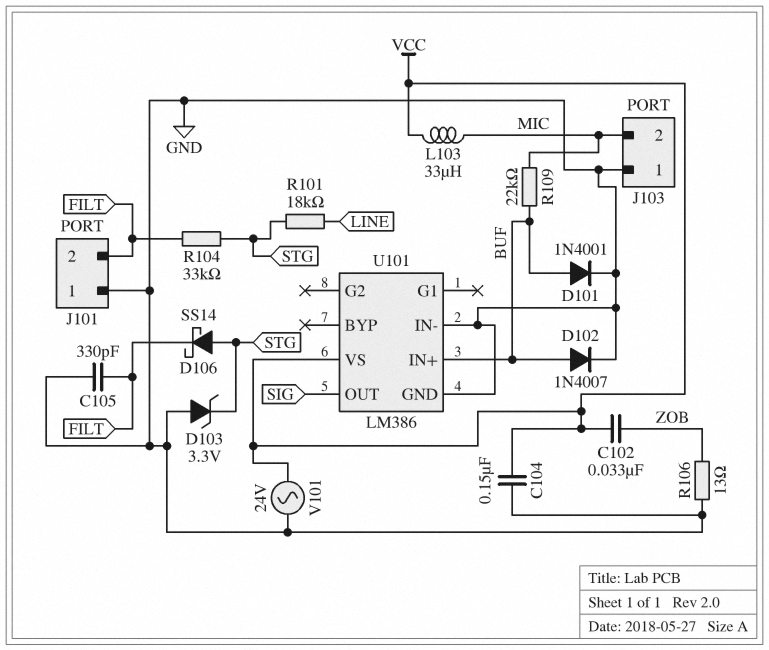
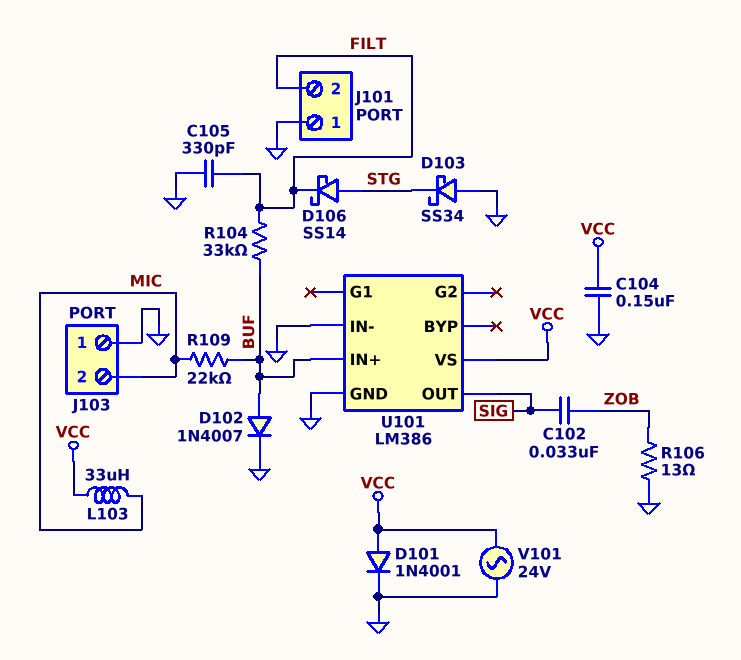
C102: 33nF (VCC, ZOB) -> 33nF (SIG, ZOB)
D101: diode 1N4001 (A BUF, K GND) -> diode 1N4001 (A VCC, K GND)
D103: zener 3.3V (A GND, K STG) -> schottky SS34 (A GND, K STG)
R101: 18k (LINE, STG) -> none
R104: 33k (FILT, STG) -> 33k (BUF, FILT)

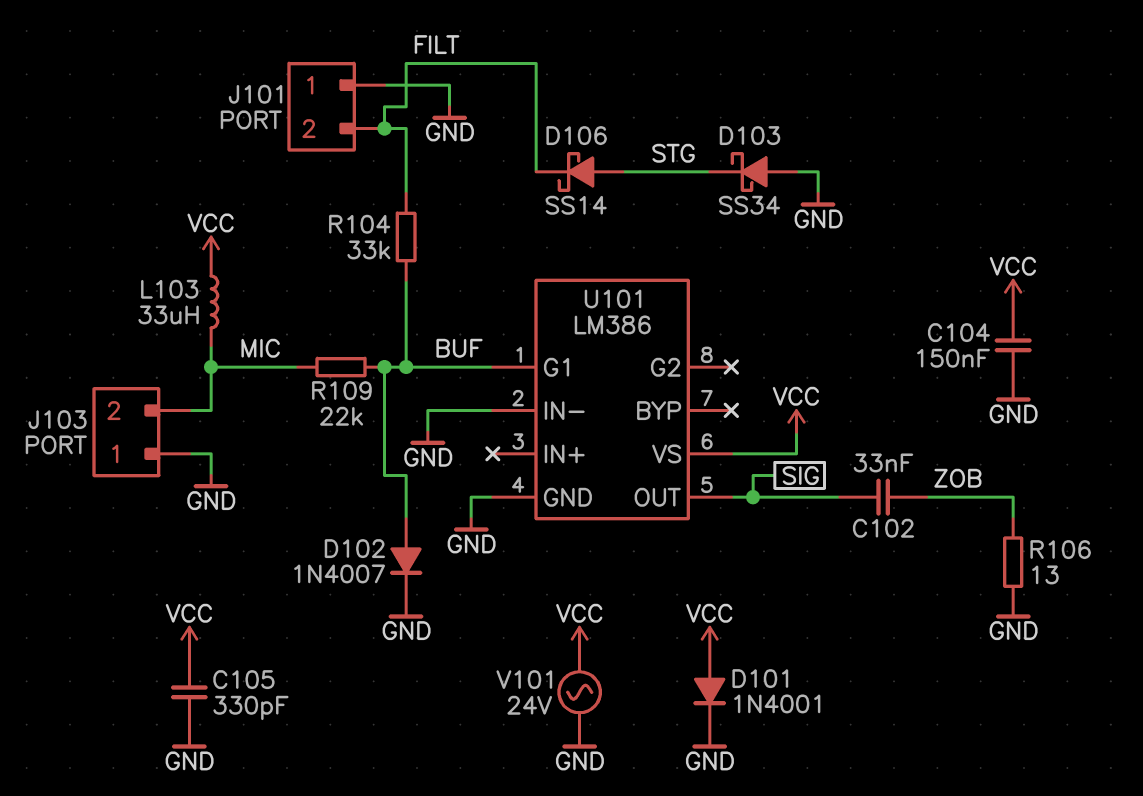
C105: 330pF (FILT, GND) -> 330pF (GND, VCC)
U101 pin G1: none -> BUF
U101 pin IN+: BUF -> none

